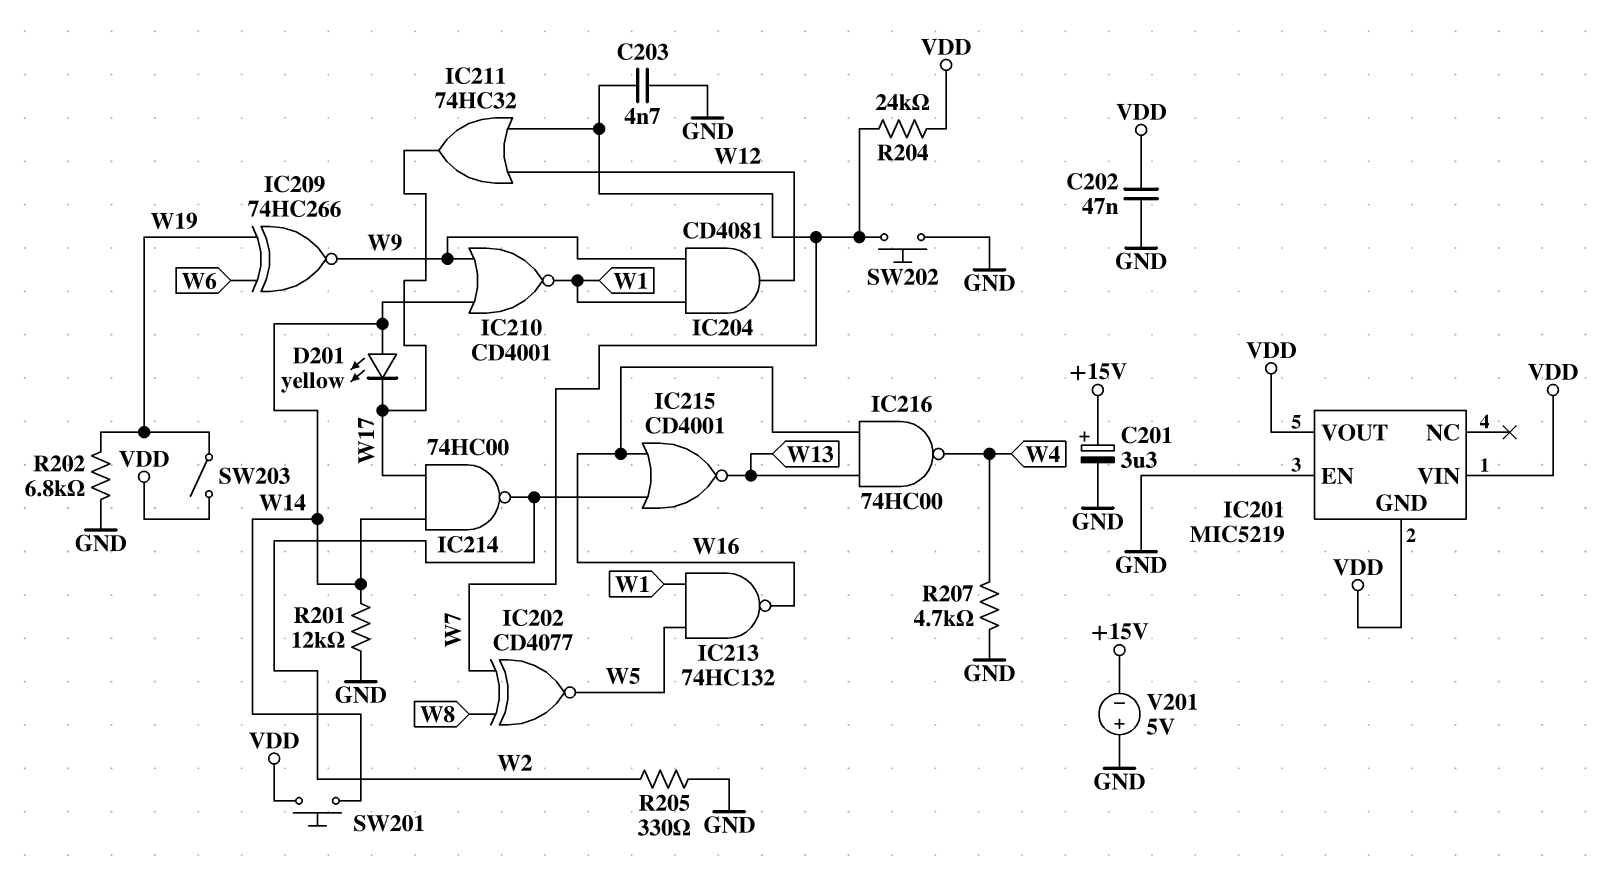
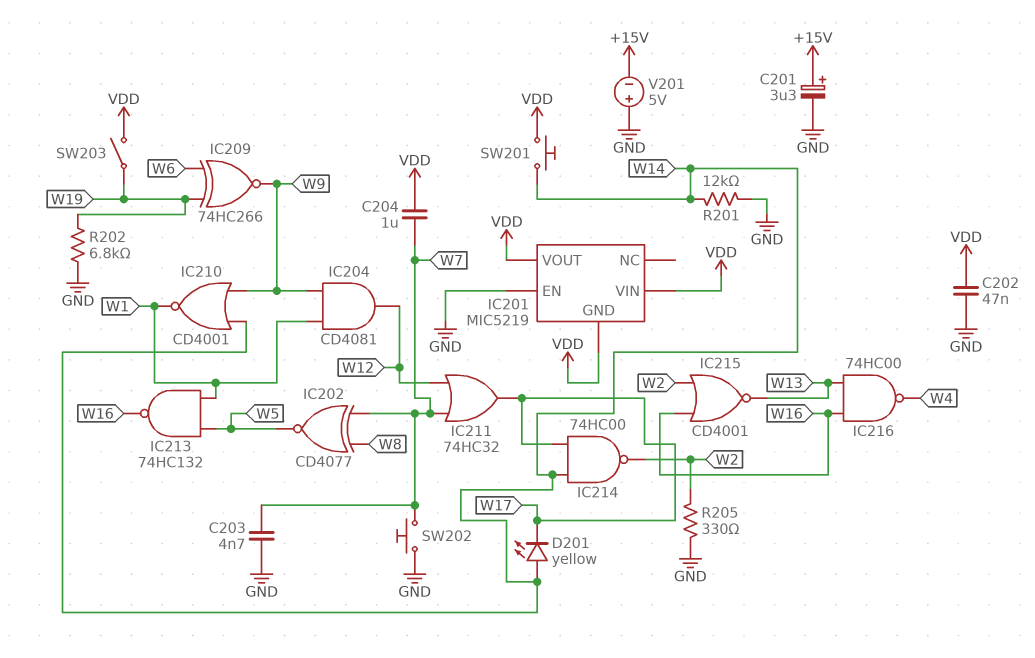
C204: none -> 1uF (VDD, W7)
R204: 24k (VDD, W7) -> none
R207: 4.7k (GND, W4) -> none

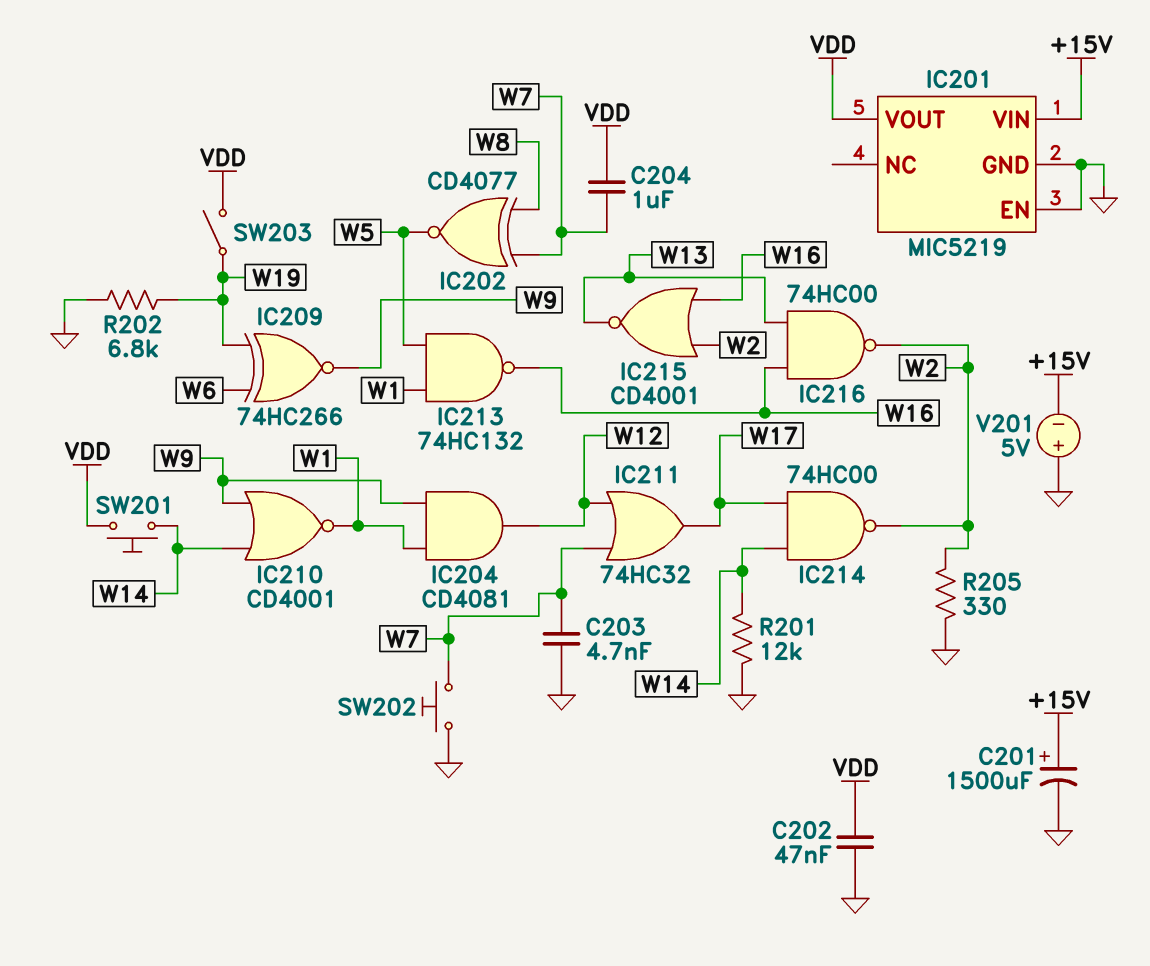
C201: 3.3uF (plus +15V, minus GND) -> 1500uF (plus +15V, minus GND)
D201: LED yellow (A W14, K W17) -> none
IC201 pin GND: VDD -> GND
IC201 pin VIN: VDD -> +15V
IC216: NAND 74HC00 (in W13, in W16, out W4) -> NAND 74HC00 (in W13, in W16, out W2)

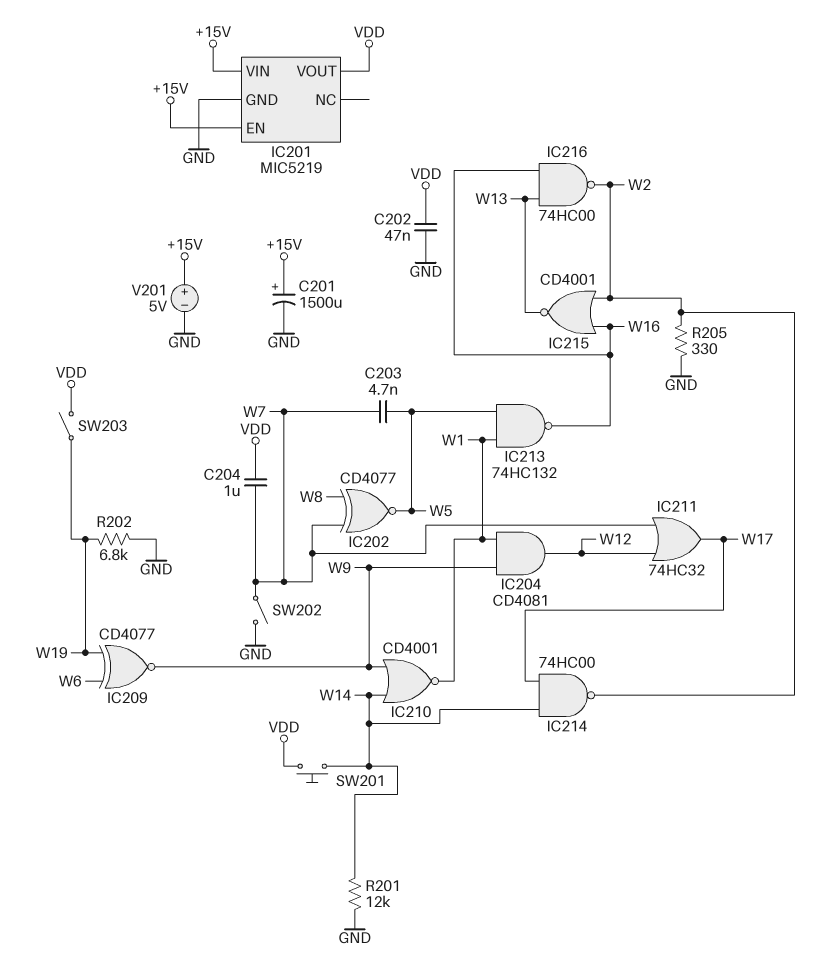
C203: 4.7nF (GND, W7) -> 4.7nF (W5, W7)
IC201 pin EN: GND -> +15V
IC209: XNOR 74HC266 (in W6, in W19, out W9) -> XNOR CD4077 (in W6, in W19, out W9)
SW202: button (GND, W7) -> switch (GND, W7)
V201: 5V (plus GND, minus +15V) -> 5V (plus +15V, minus GND)

